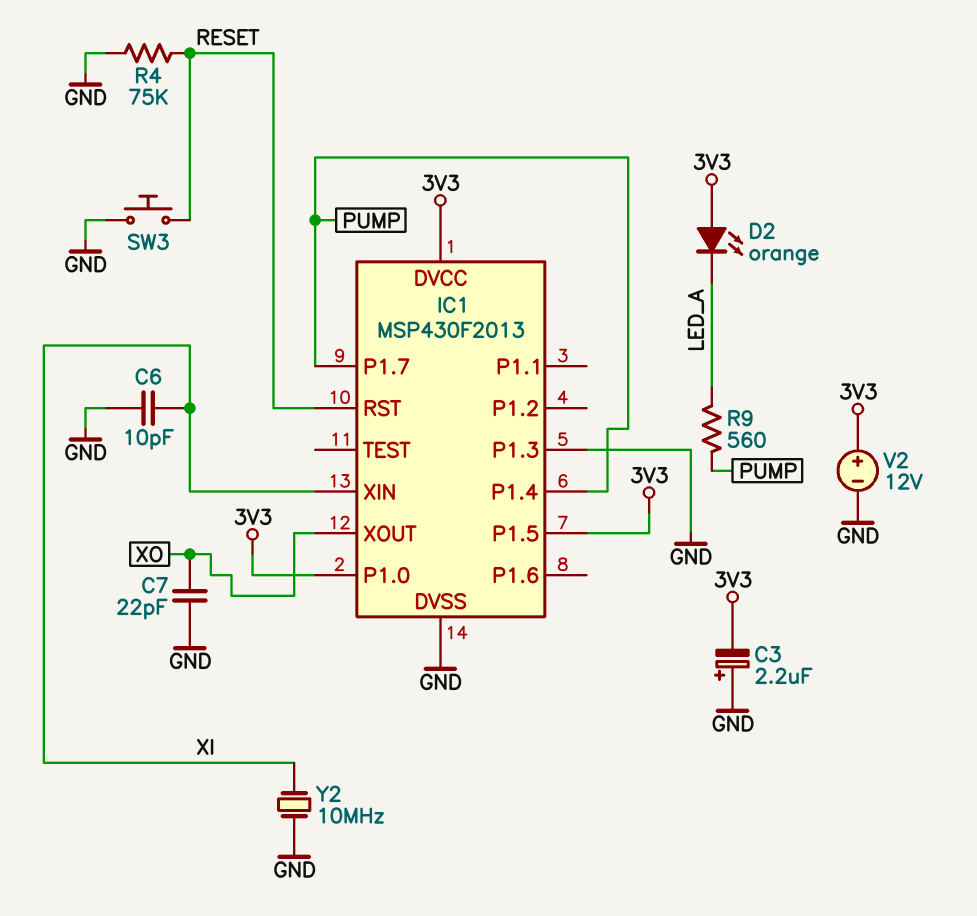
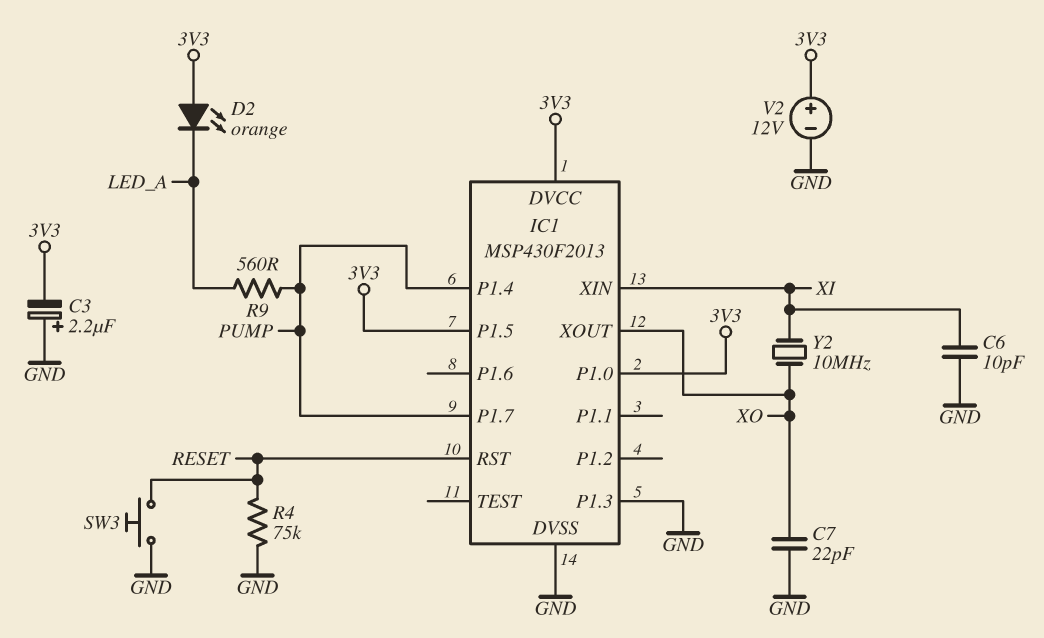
Y2: 10MHz (GND, XI) -> 10MHz (XI, XO)

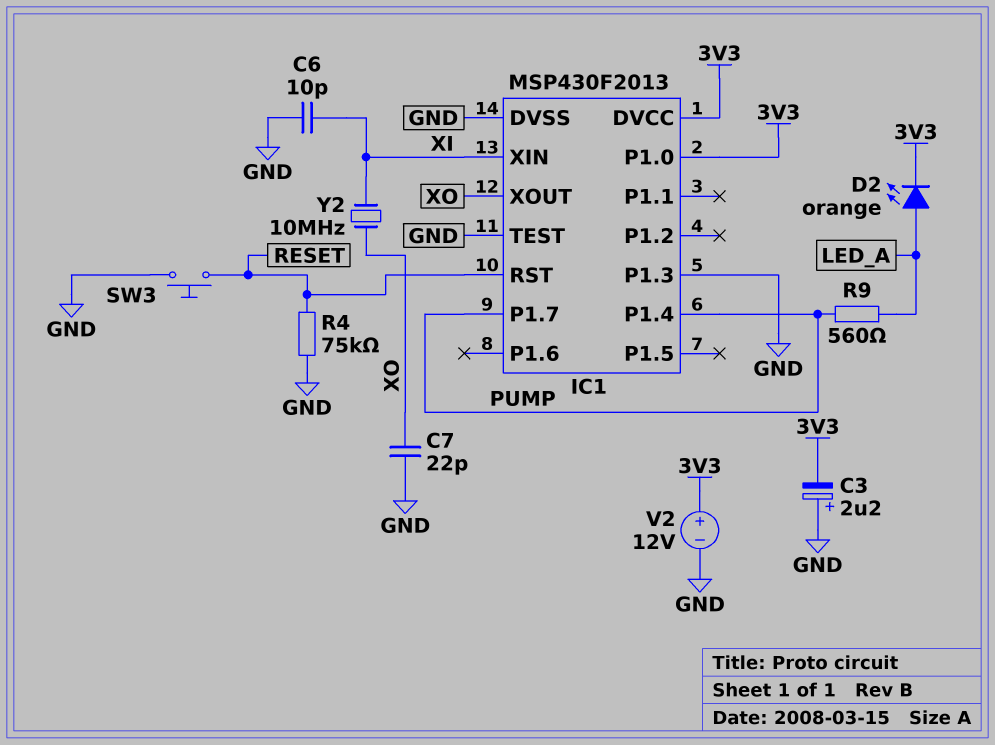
D2: LED orange (A 3V3, K LED_A) -> LED orange (A LED_A, K 3V3)
IC1 pin P1.5: 3V3 -> none
IC1 pin TEST: none -> GND

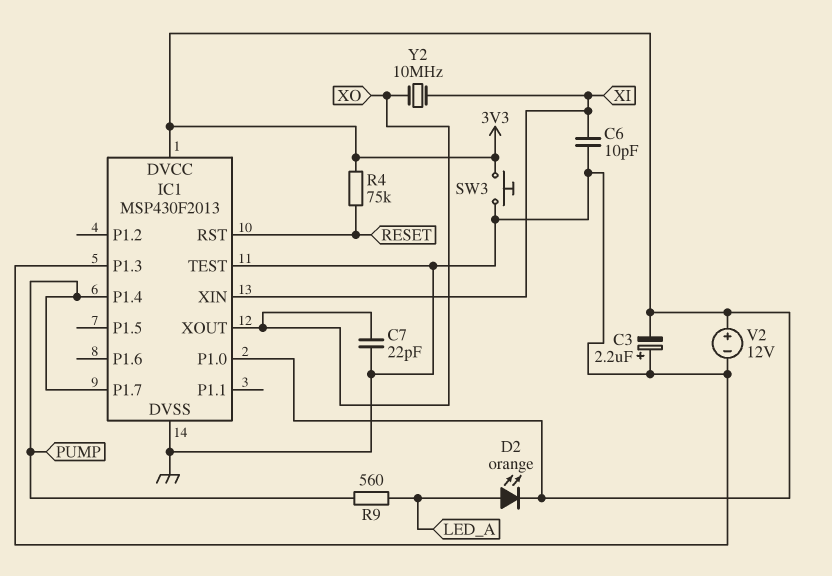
R4: 75k (GND, RESET) -> 75k (3V3, RESET)
SW3: button (GND, RESET) -> button (3V3, GND)

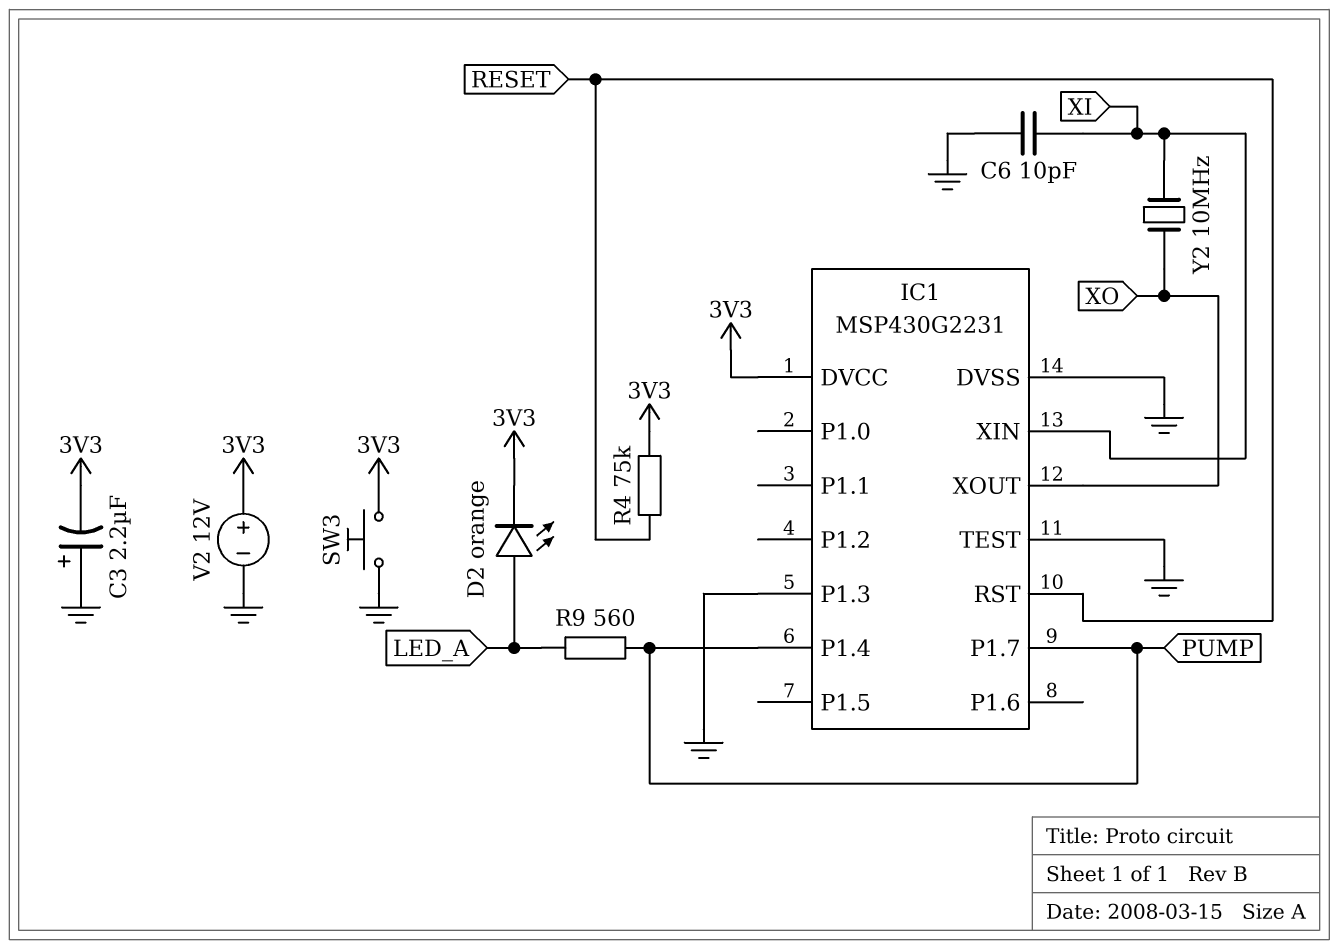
C7: 22pF (GND, XO) -> none
IC1: MSP430F2013 -> MSP430G2231
IC1 pin P1.0: 3V3 -> none

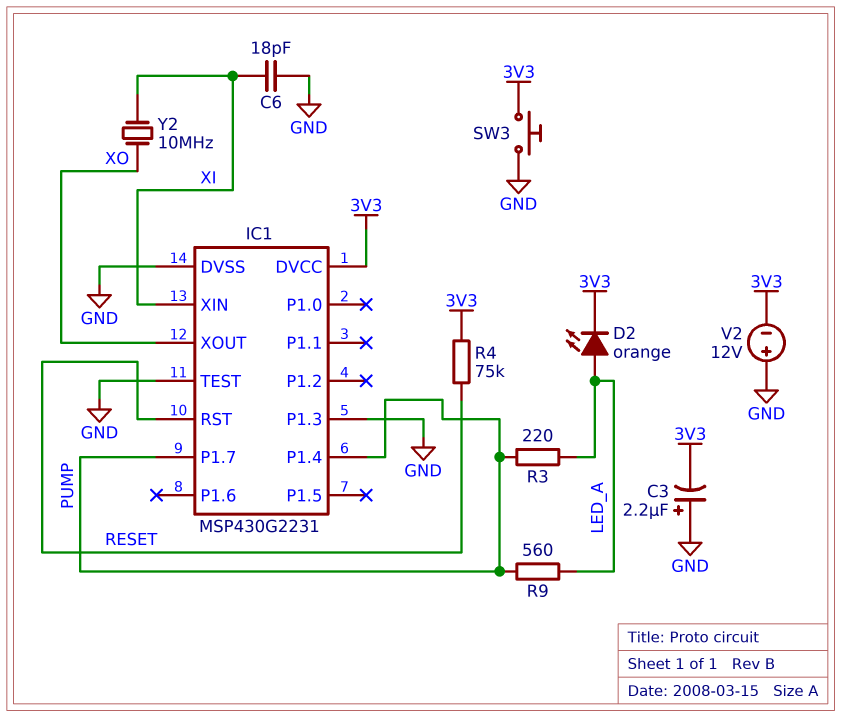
C6: 10pF (GND, XI) -> 18pF (GND, XI)
R3: none -> 220 (LED_A, PUMP)
V2: 12V (plus 3V3, minus GND) -> 12V (plus GND, minus 3V3)

